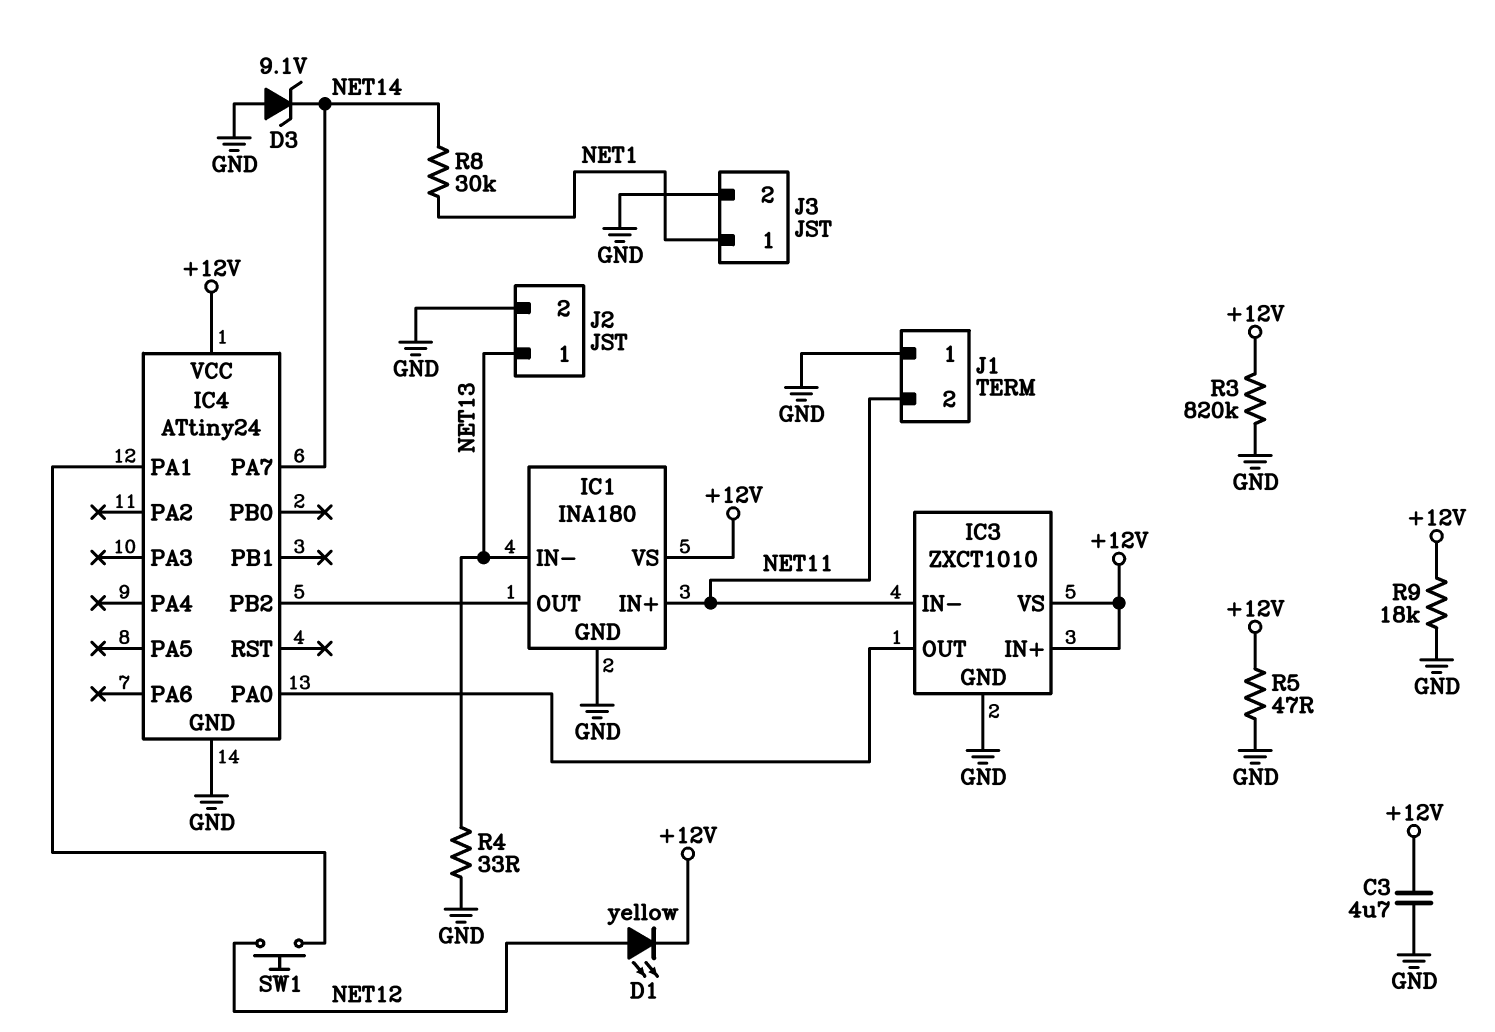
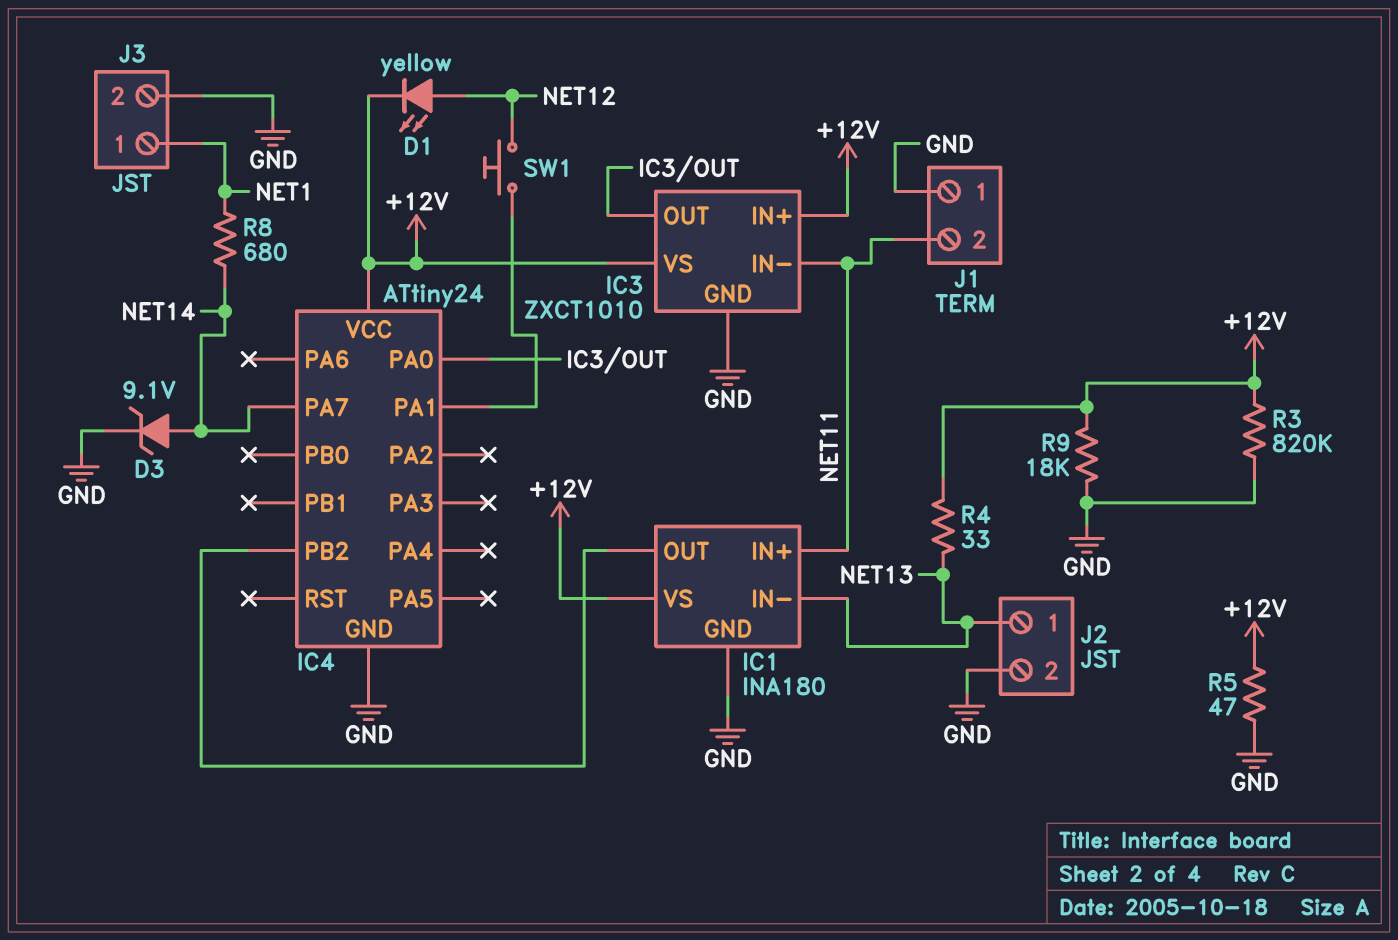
C3: 4.7uF (+12V, GND) -> none
D3: zener 9.1V (A GND, K NET14) -> zener 9.1V (A NET14, K GND)
R4: 33 (GND, NET13) -> 33 (+12V, NET13)
R8: 30k (NET1, NET14) -> 680 (NET1, NET14)

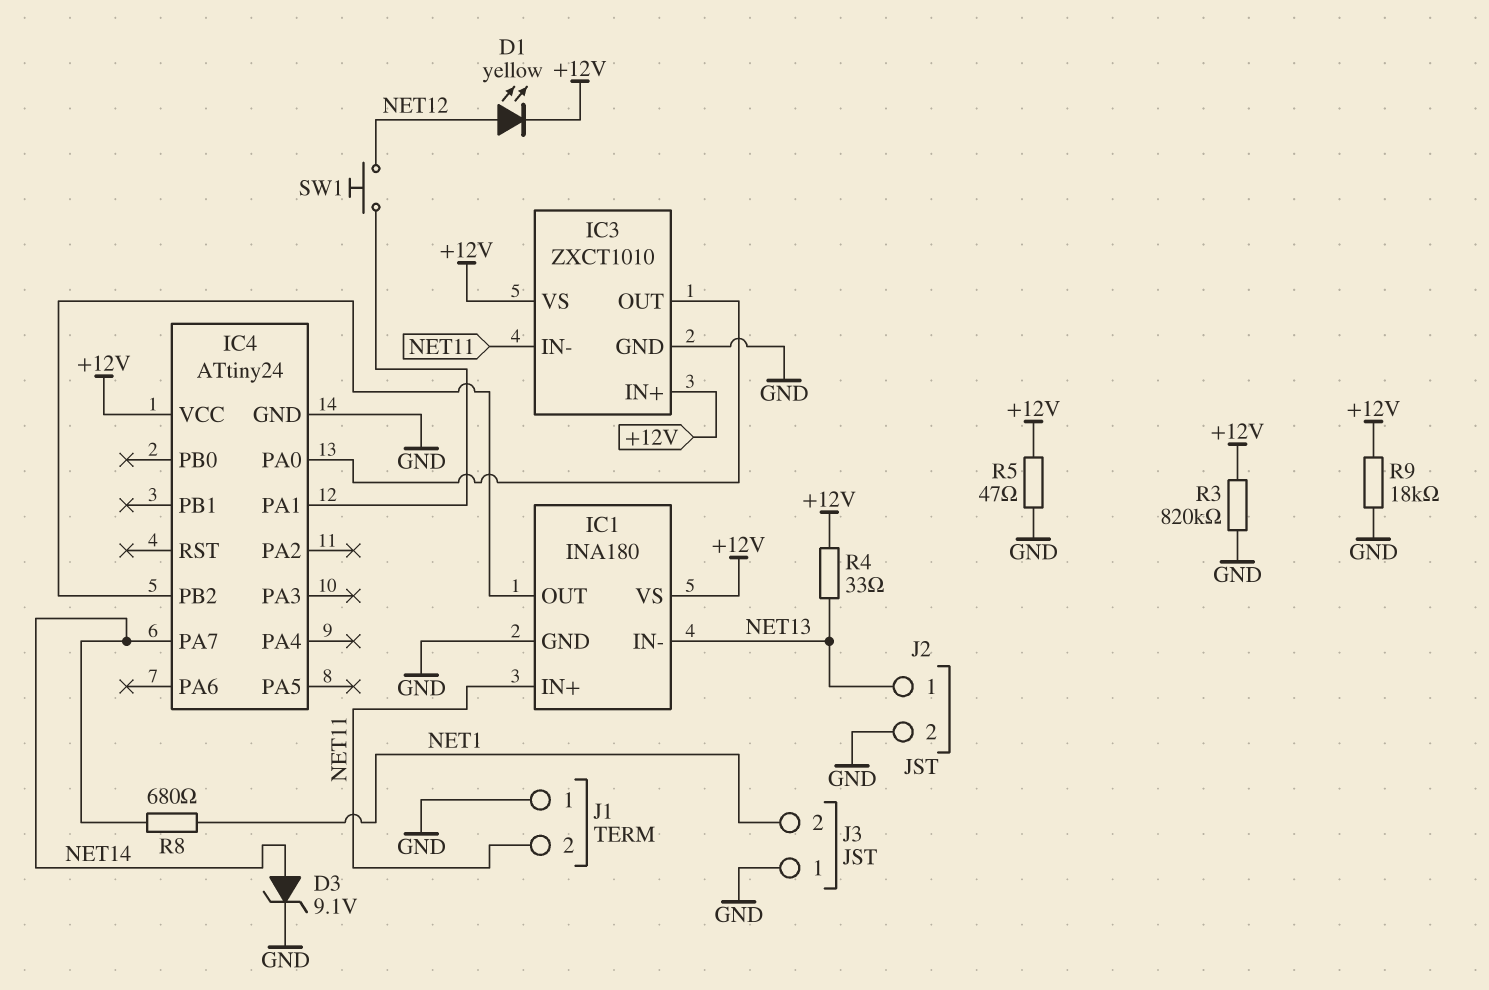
J3 pin 1: NET1 -> GND
J3 pin 2: GND -> NET1

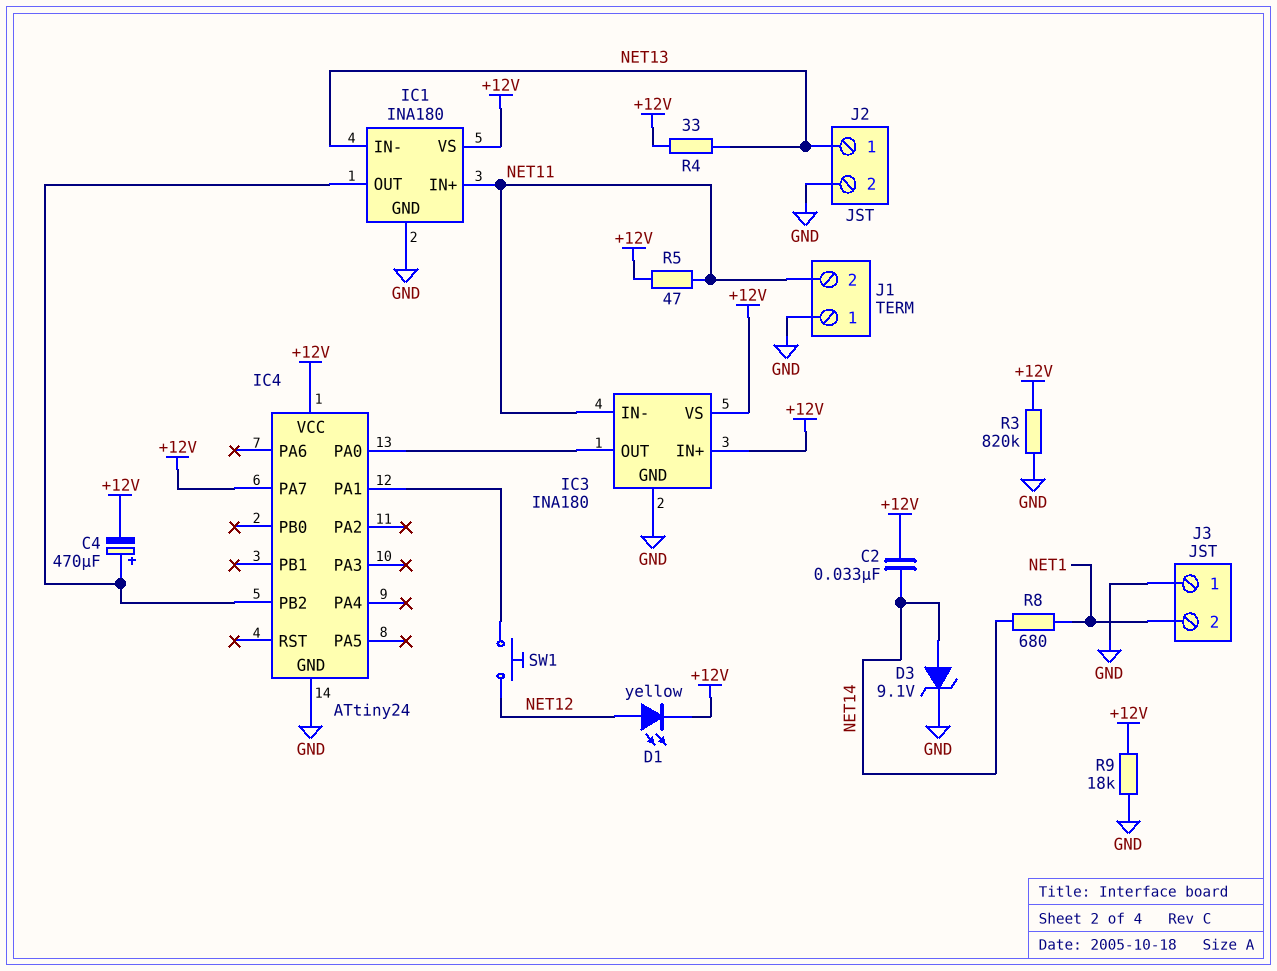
C2: none -> 33nF (+12V, NET14)
C4: none -> 470uF (plus IC1/OUT, minus +12V)
IC3: ZXCT1010 -> INA180
IC4 pin PA7: NET14 -> +12V
R5: 47 (+12V, GND) -> 47 (+12V, NET11)

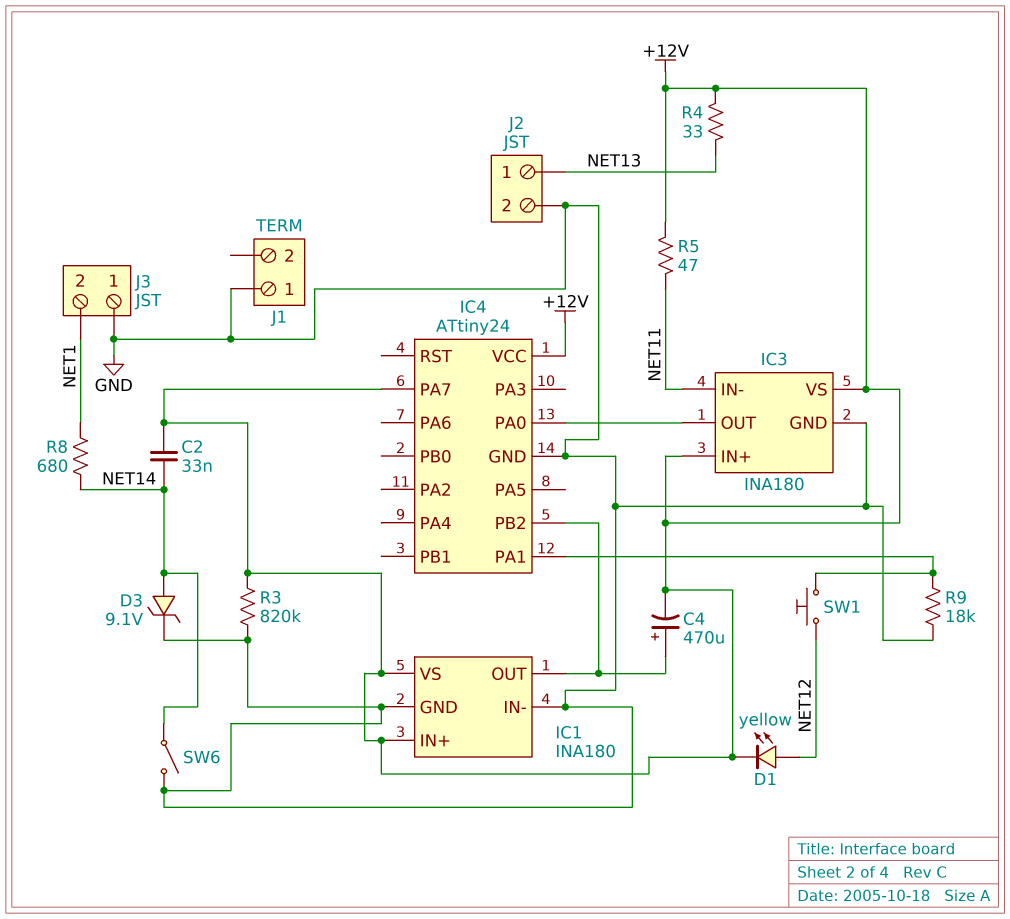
IC1 pin IN+: NET11 -> +12V
IC1 pin IN-: NET13 -> GND
J1 pin 2: NET11 -> none
R9: 18k (+12V, GND) -> 18k (GND, IC4/PA1)
SW6: none -> switch (GND, NET14)

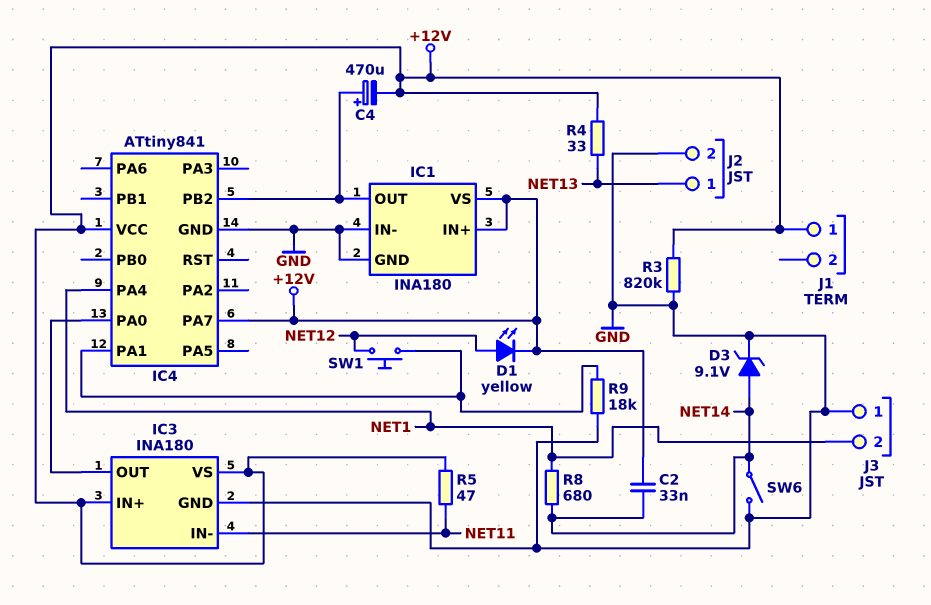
IC4: ATtiny24 -> ATtiny841
IC4 pin PA4: none -> NET1
J1 pin 1: GND -> +12V

